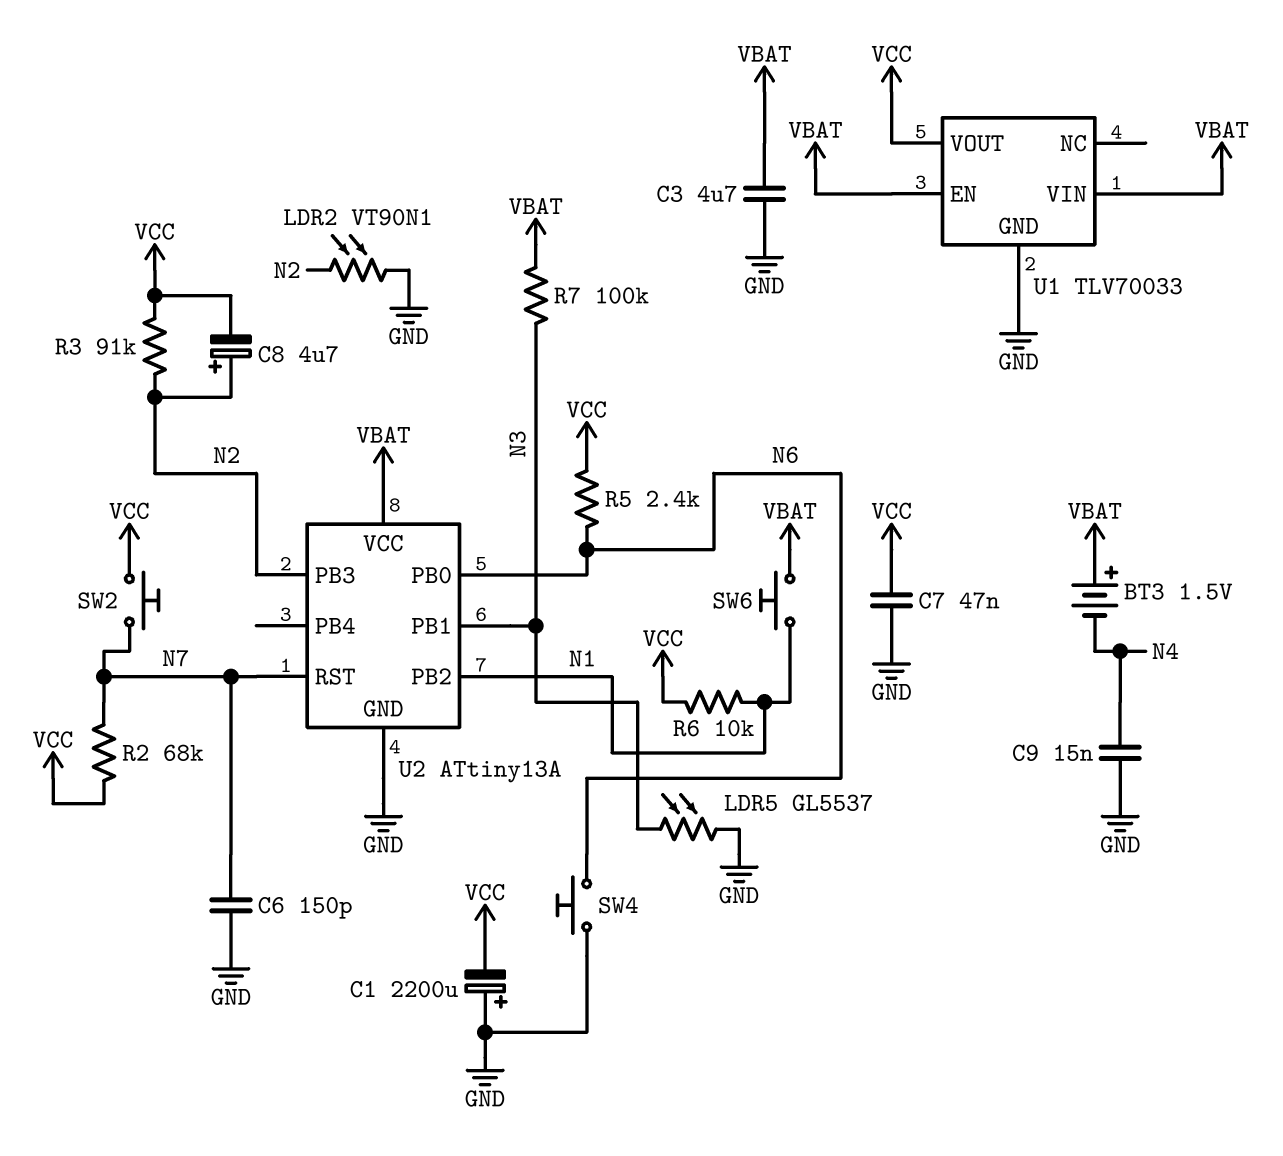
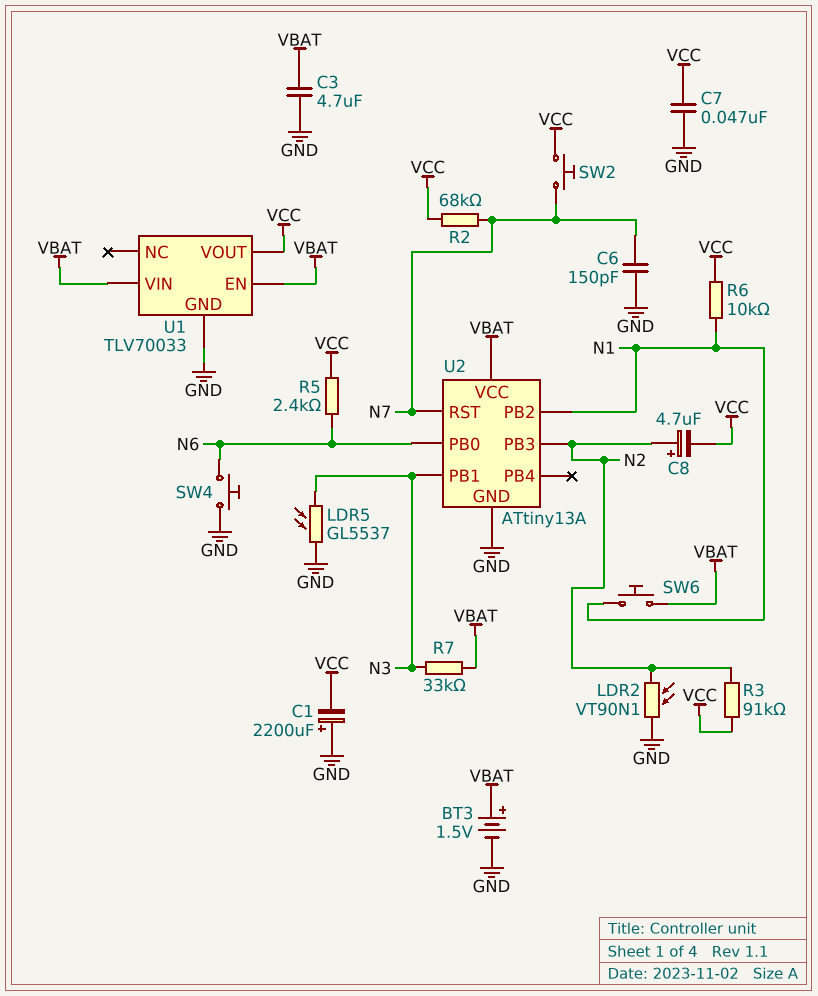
BT3: 1.5V (plus VBAT, minus N4) -> 1.5V (plus VBAT, minus GND)
C9: 15nF (GND, N4) -> none
R7: 100k (N3, VBAT) -> 33k (N3, VBAT)

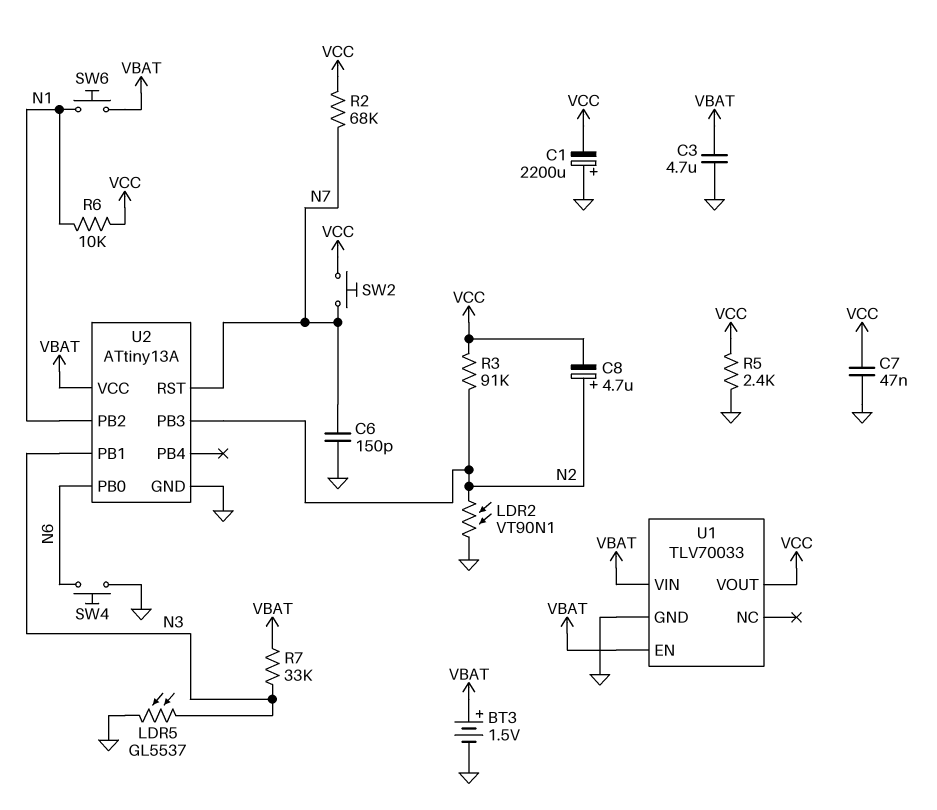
R5: 2.4k (N6, VCC) -> 2.4k (GND, VCC)

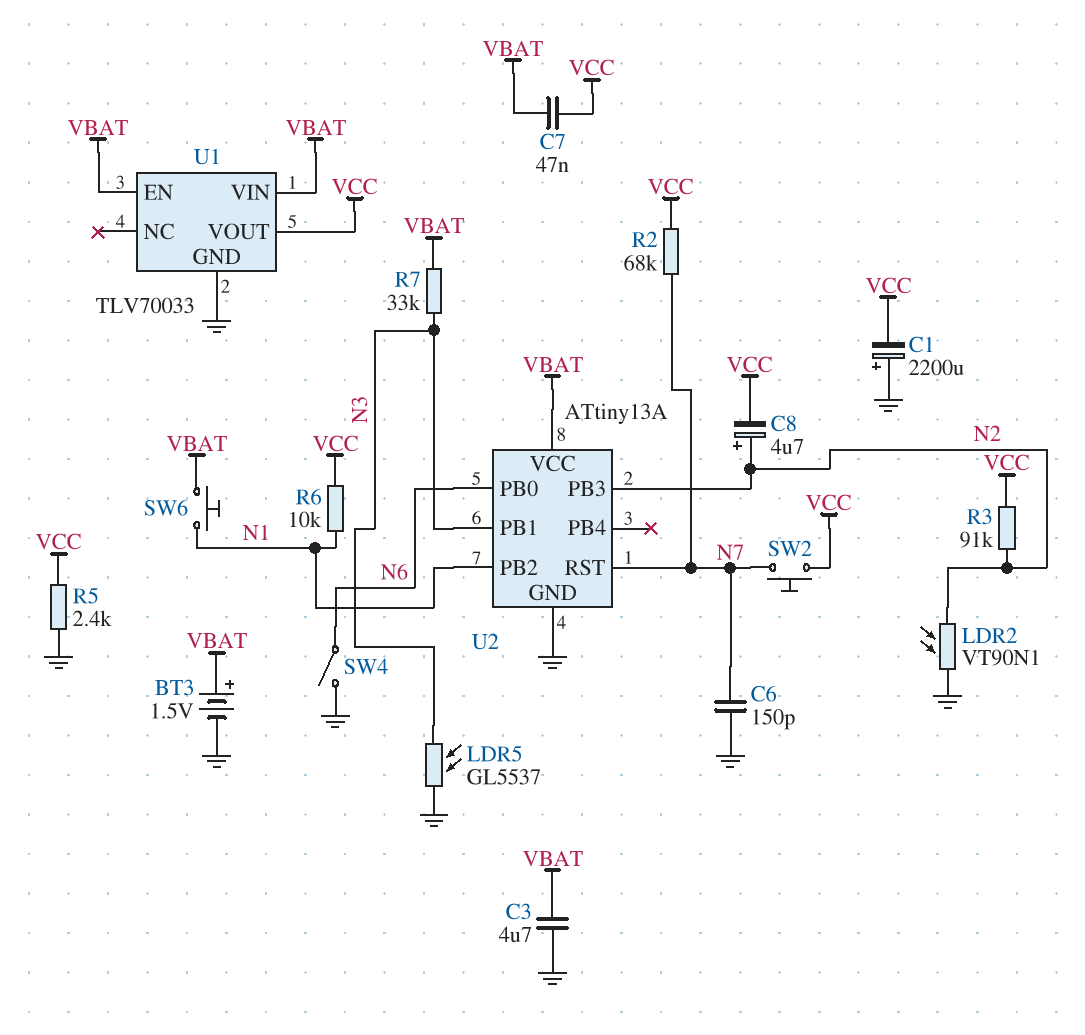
C7: 47nF (GND, VCC) -> 47nF (VBAT, VCC)
SW4: button (GND, N6) -> switch (GND, N6)

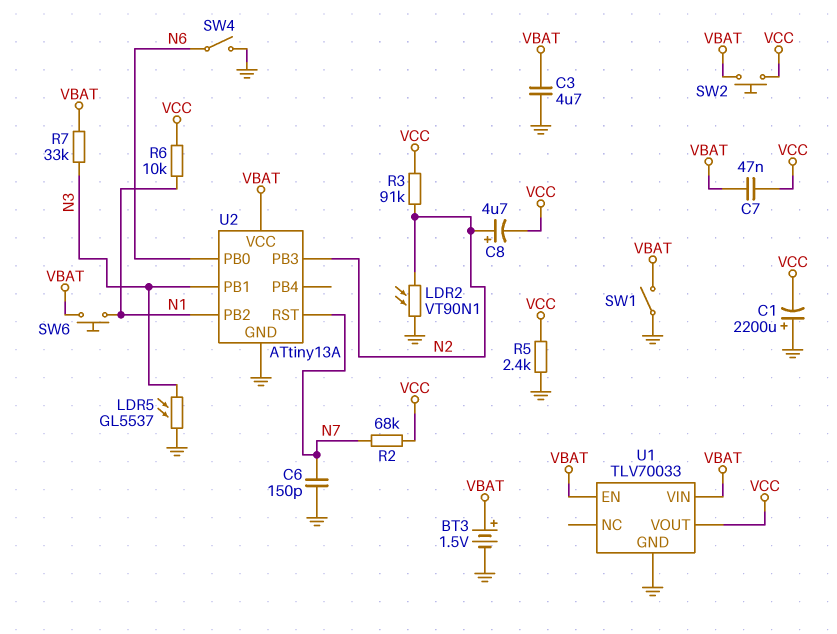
SW1: none -> switch (GND, VBAT)
SW2: button (N7, VCC) -> button (VBAT, VCC)

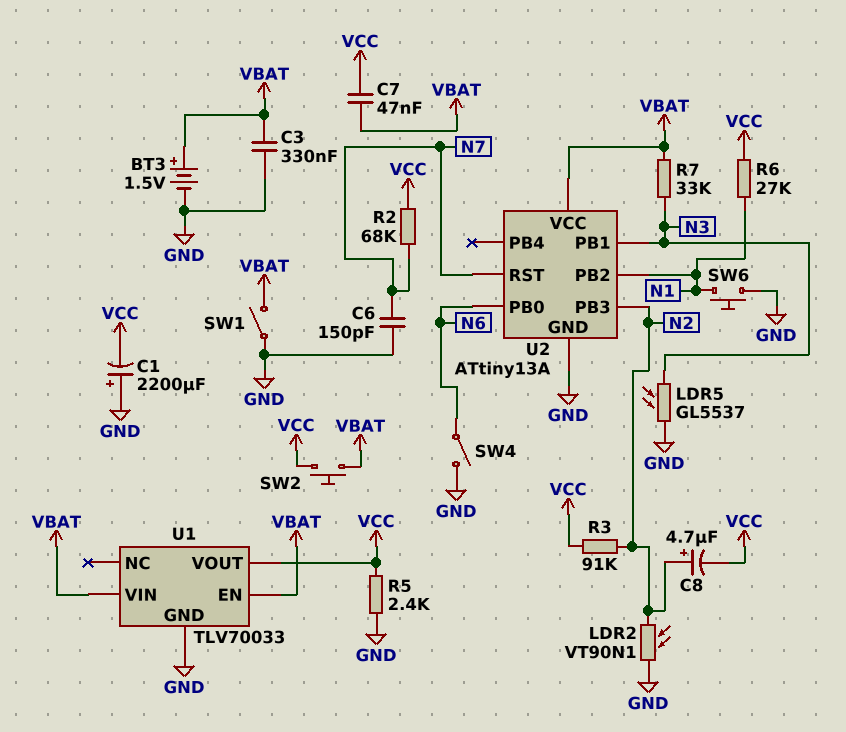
C3: 4.7uF (GND, VBAT) -> 330nF (GND, VBAT)
R6: 10k (N1, VCC) -> 27k (N1, VCC)
SW6: button (N1, VBAT) -> button (GND, N1)

